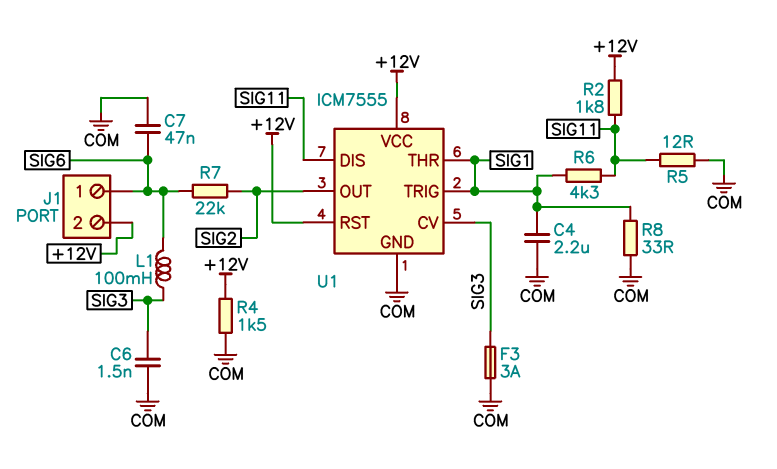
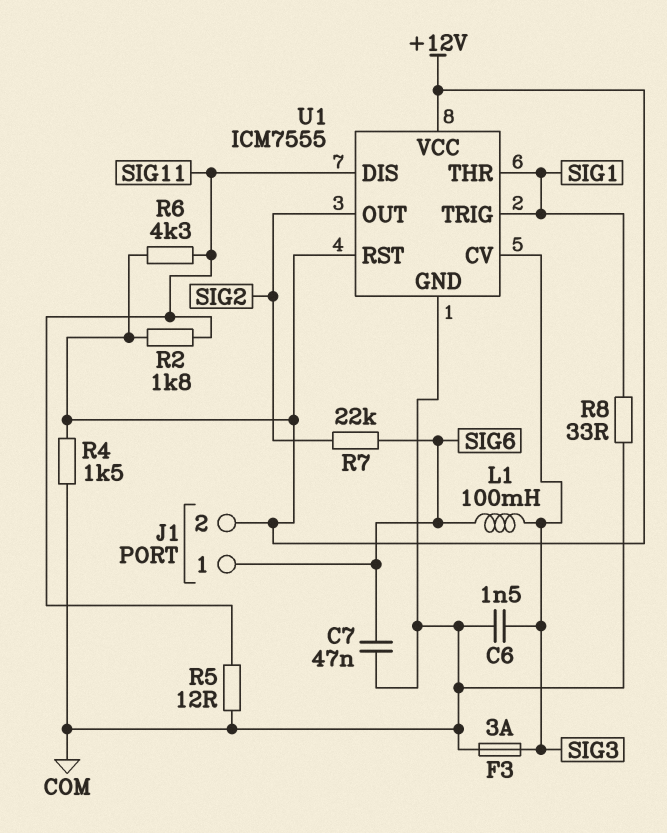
C4: 2.2uF (COM, SIG1) -> none
R6: 4.3k (SIG1, SIG11) -> 4.3k (+12V, SIG11)

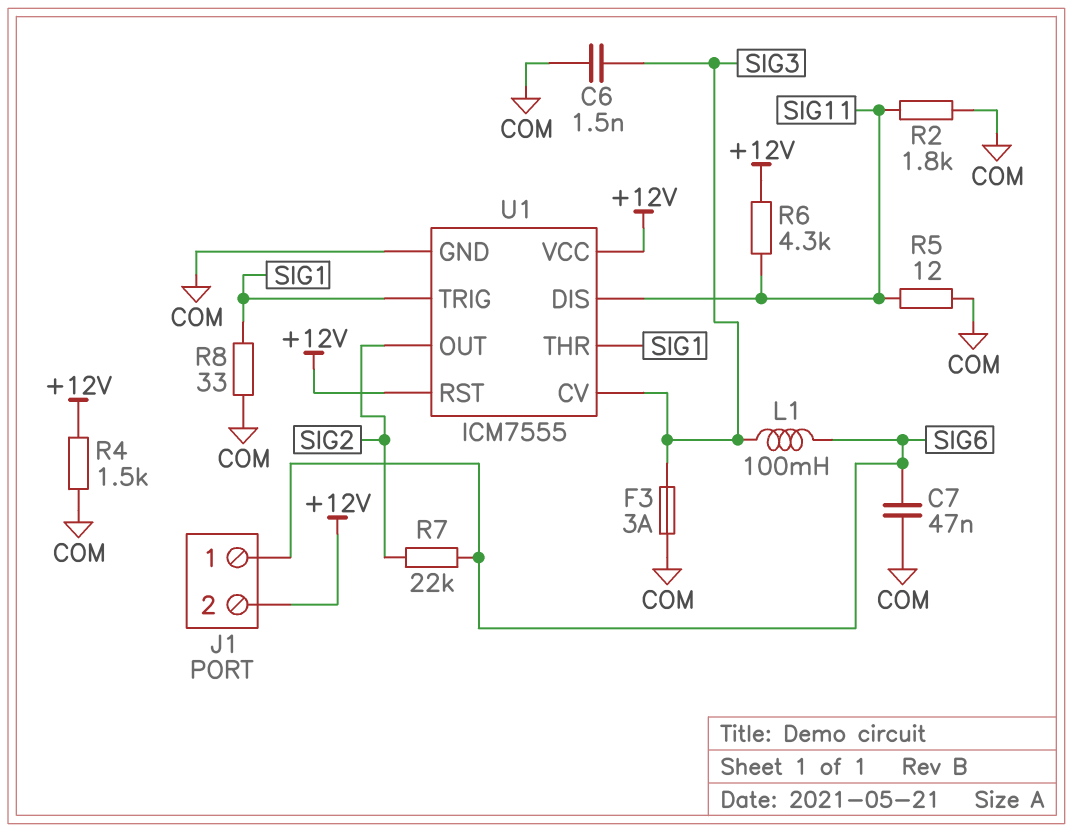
R2: 1.8k (+12V, SIG11) -> 1.8k (COM, SIG11)

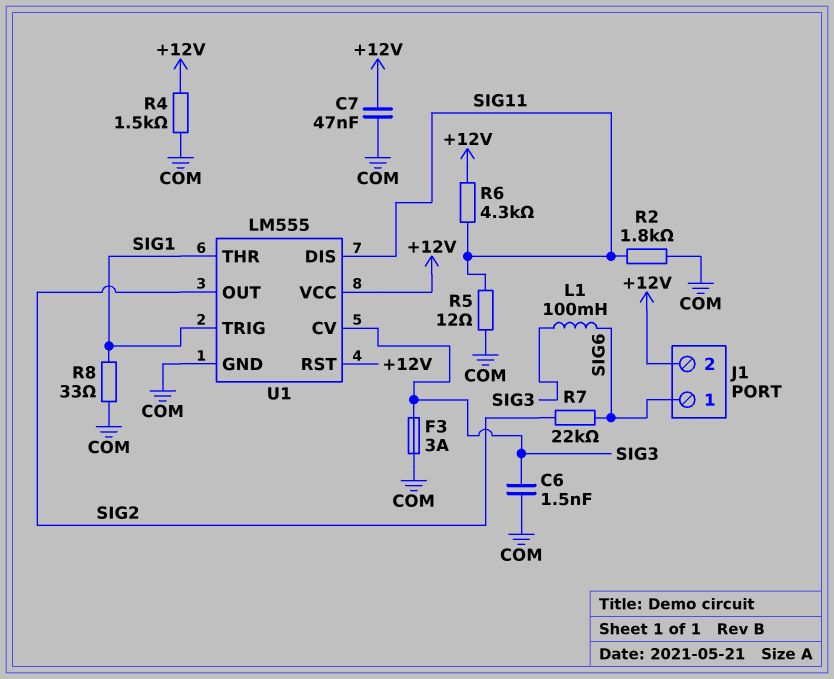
C7: 47nF (COM, SIG6) -> 47nF (+12V, COM)
U1: ICM7555 -> LM555

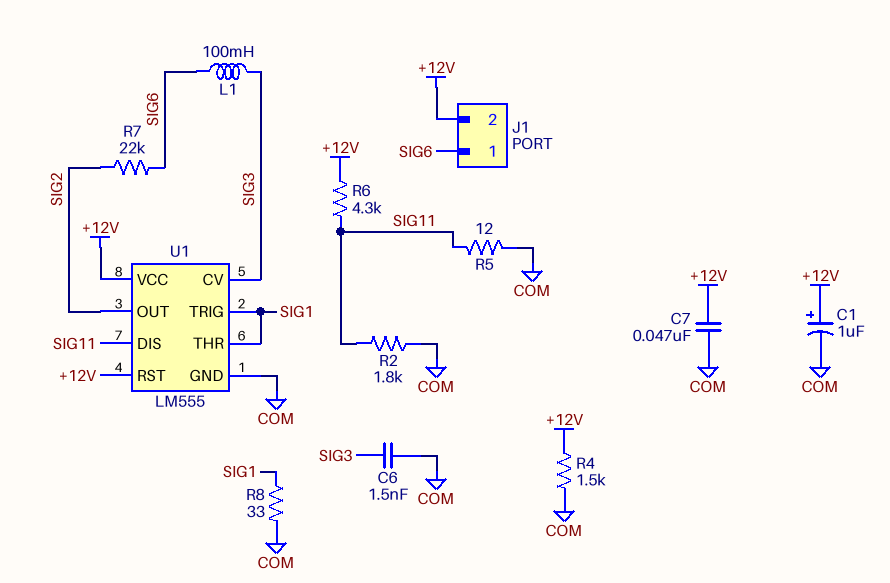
C1: none -> 1uF (plus +12V, minus COM)
F3: 3A (COM, SIG3) -> none

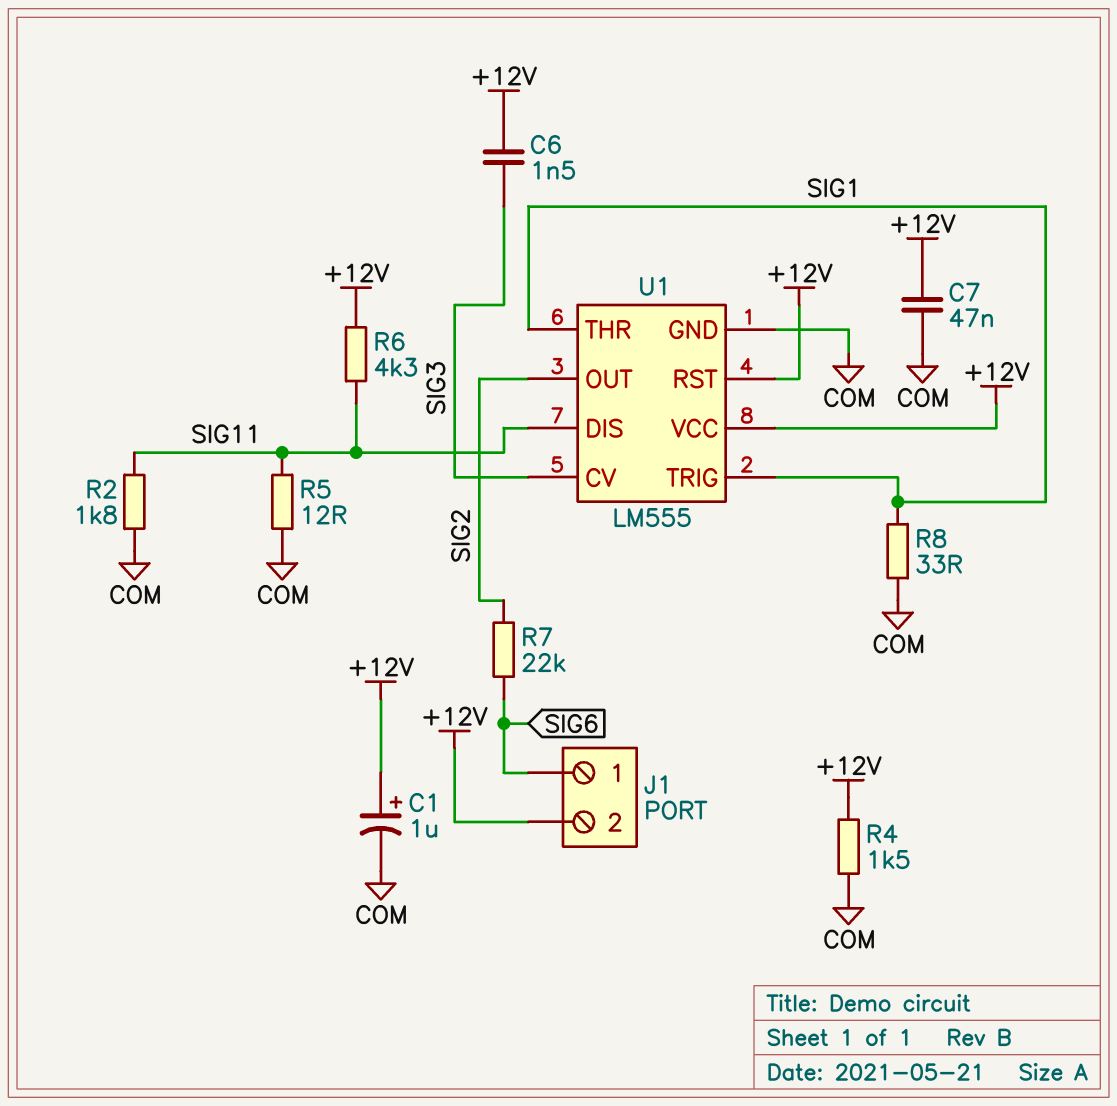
C6: 1.5nF (COM, SIG3) -> 1.5nF (+12V, SIG3)
L1: 100mH (SIG3, SIG6) -> none

